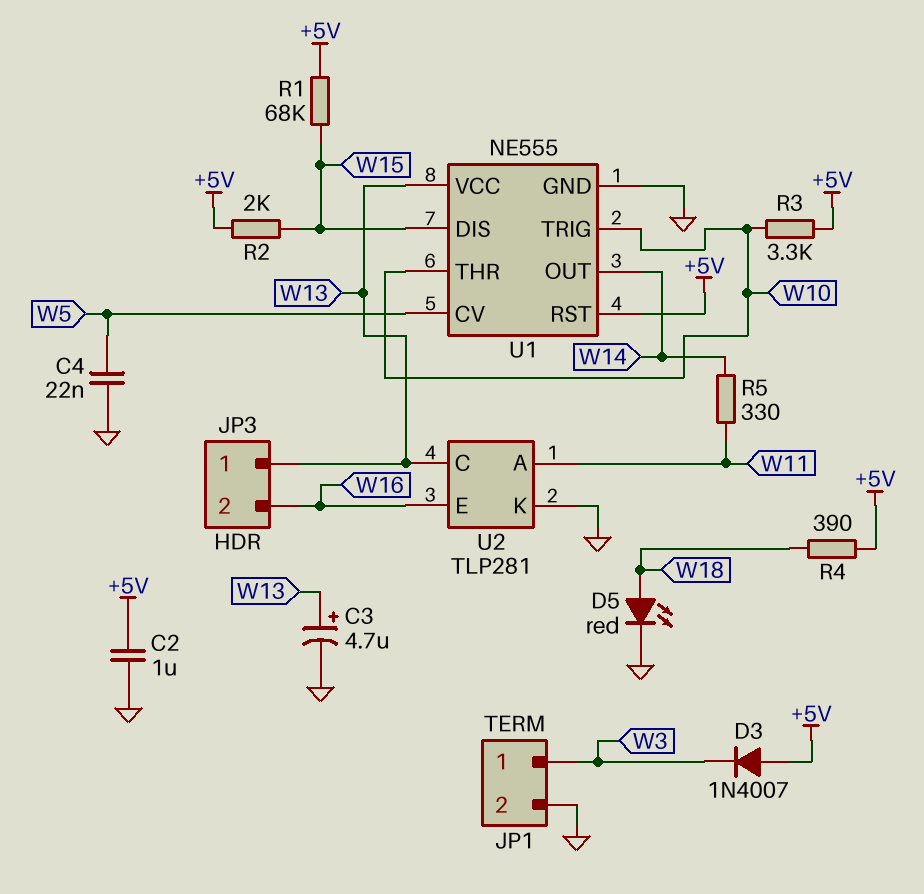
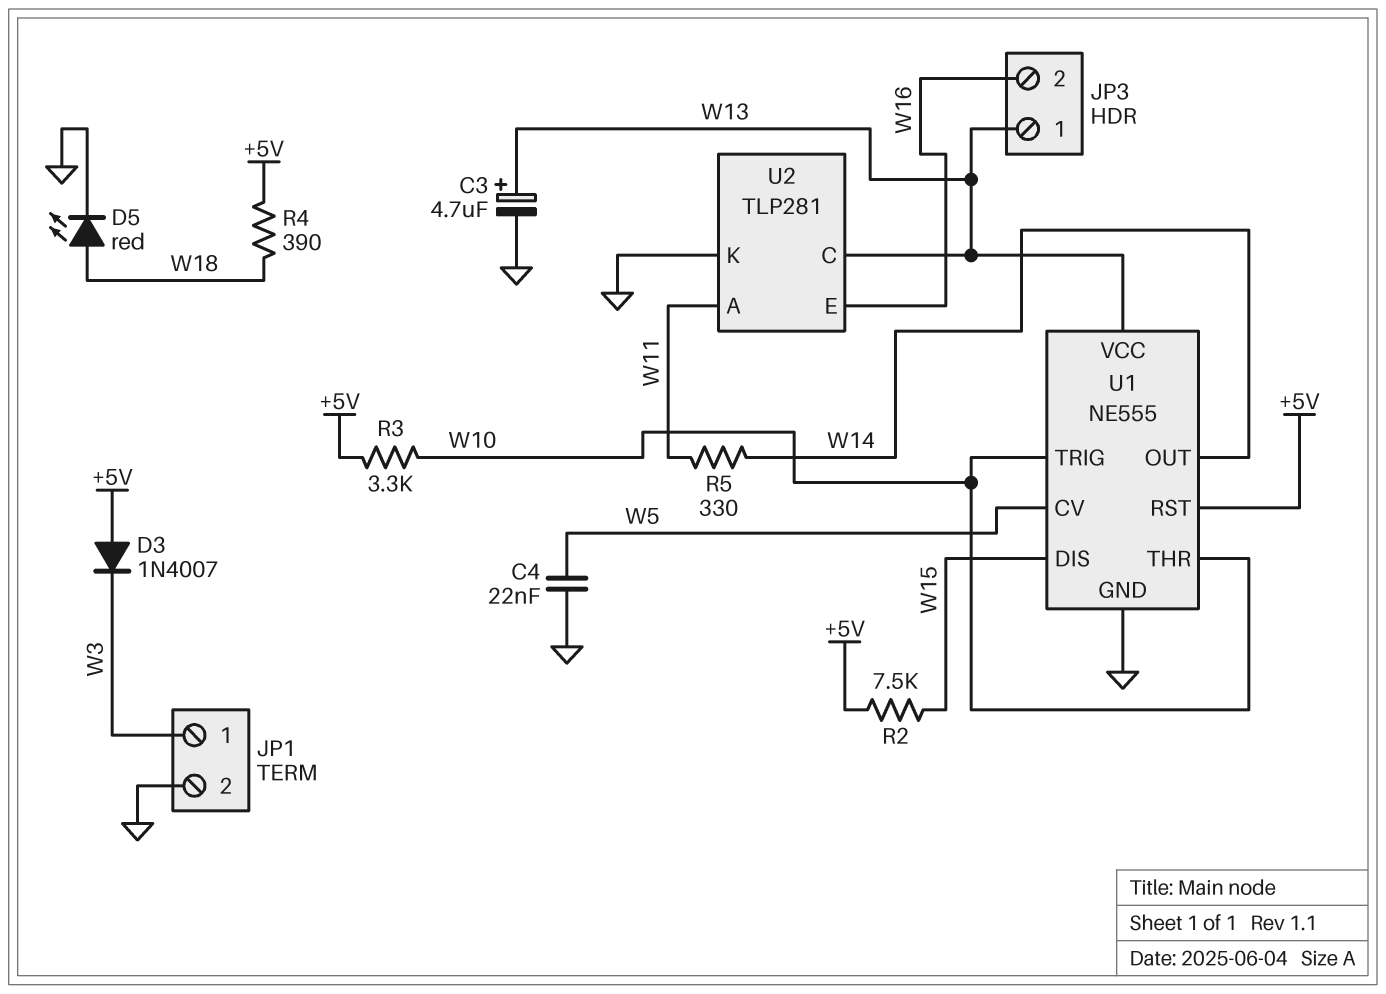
C2: 1uF (+5V, GND) -> none
R1: 68k (+5V, W15) -> none
R2: 2k (+5V, W15) -> 7.5k (+5V, W15)

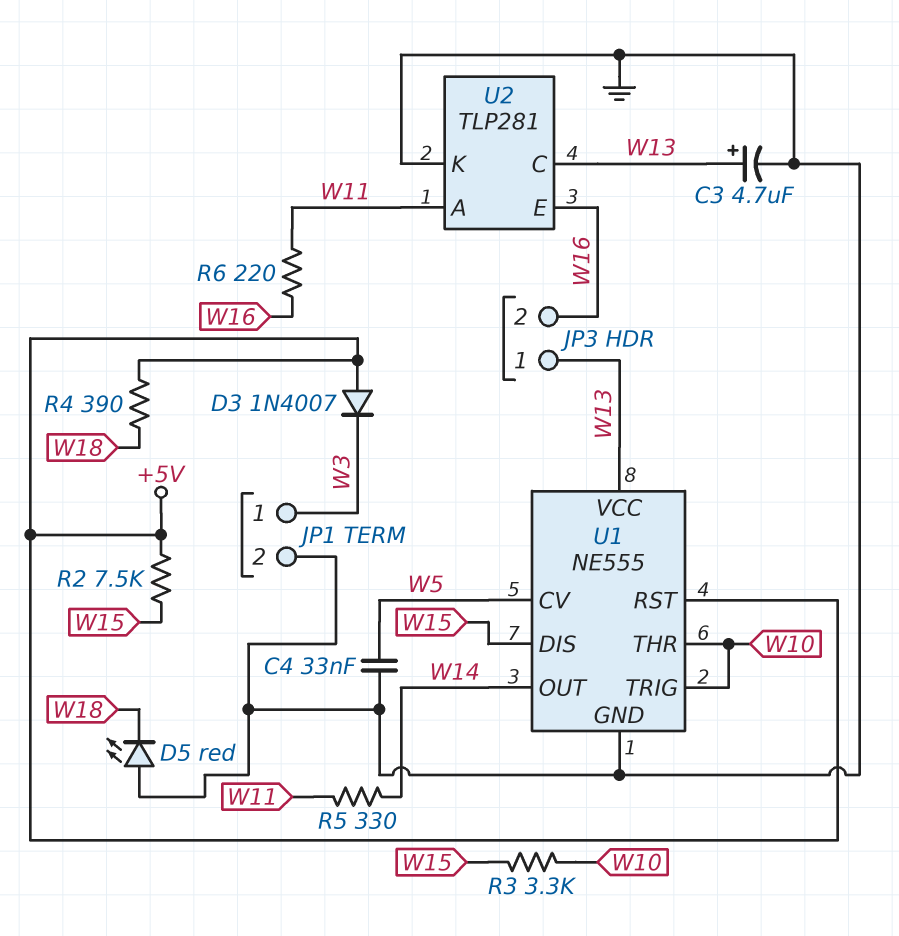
C4: 22nF (GND, W5) -> 33nF (GND, W5)
D5: LED red (A W18, K GND) -> LED red (A GND, K W18)
R3: 3.3k (+5V, W10) -> 3.3k (W10, W15)
R6: none -> 220 (W11, W16)

